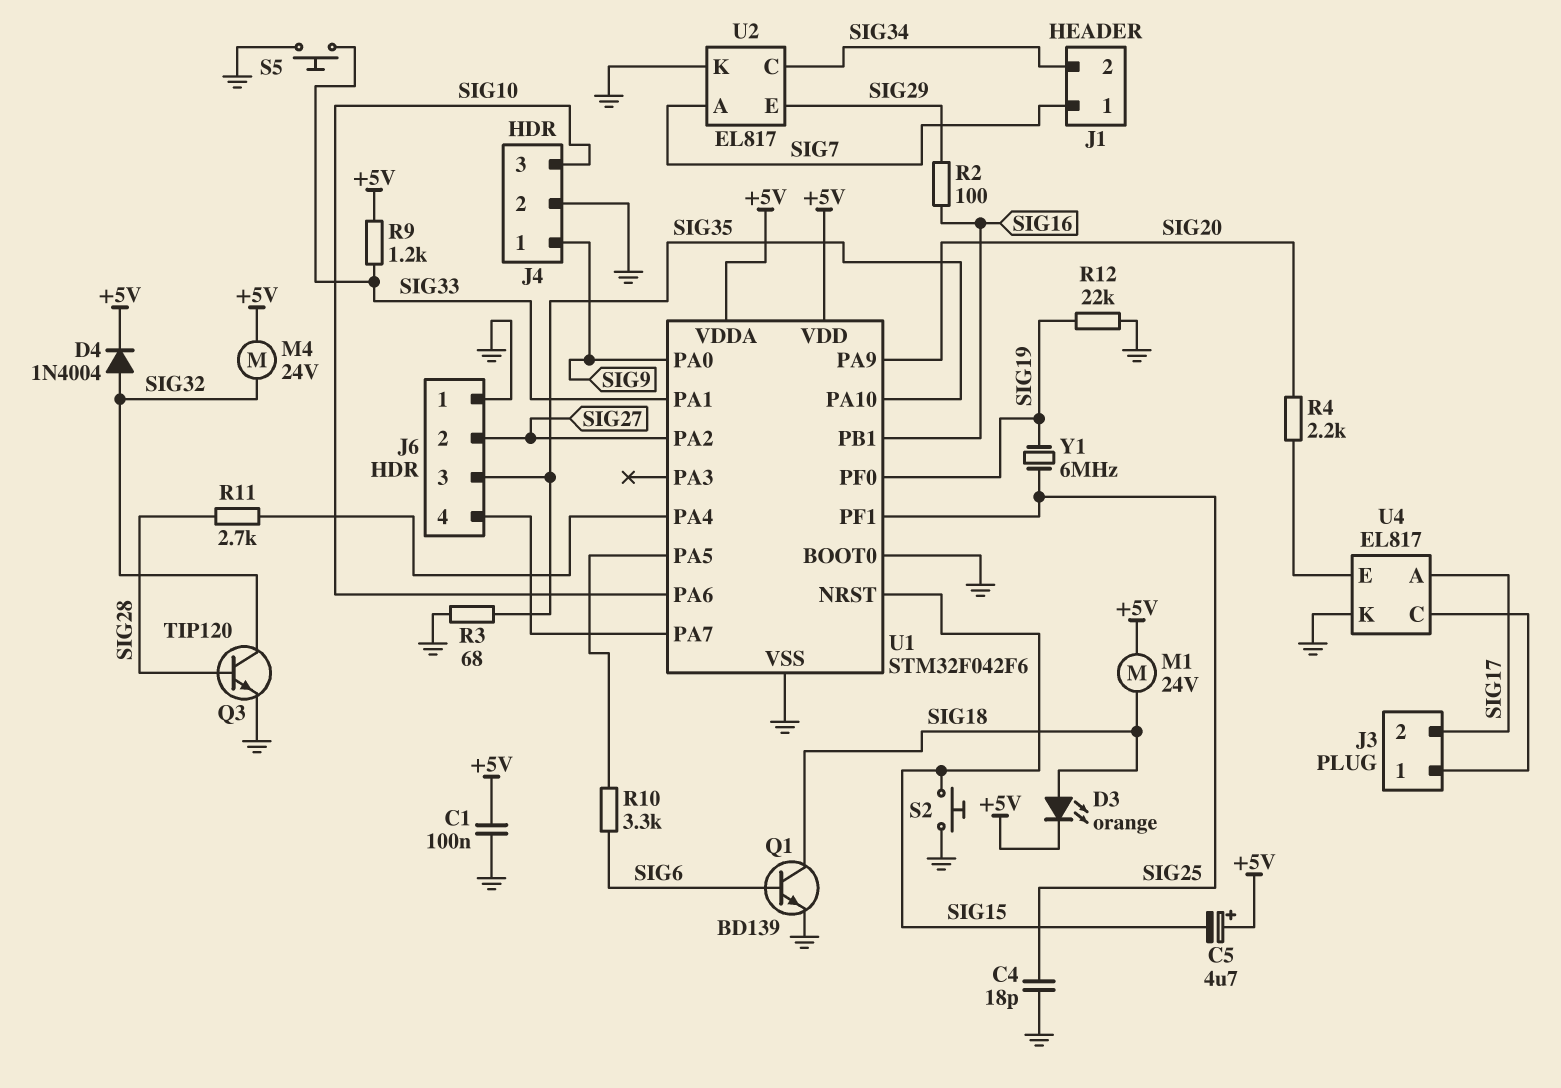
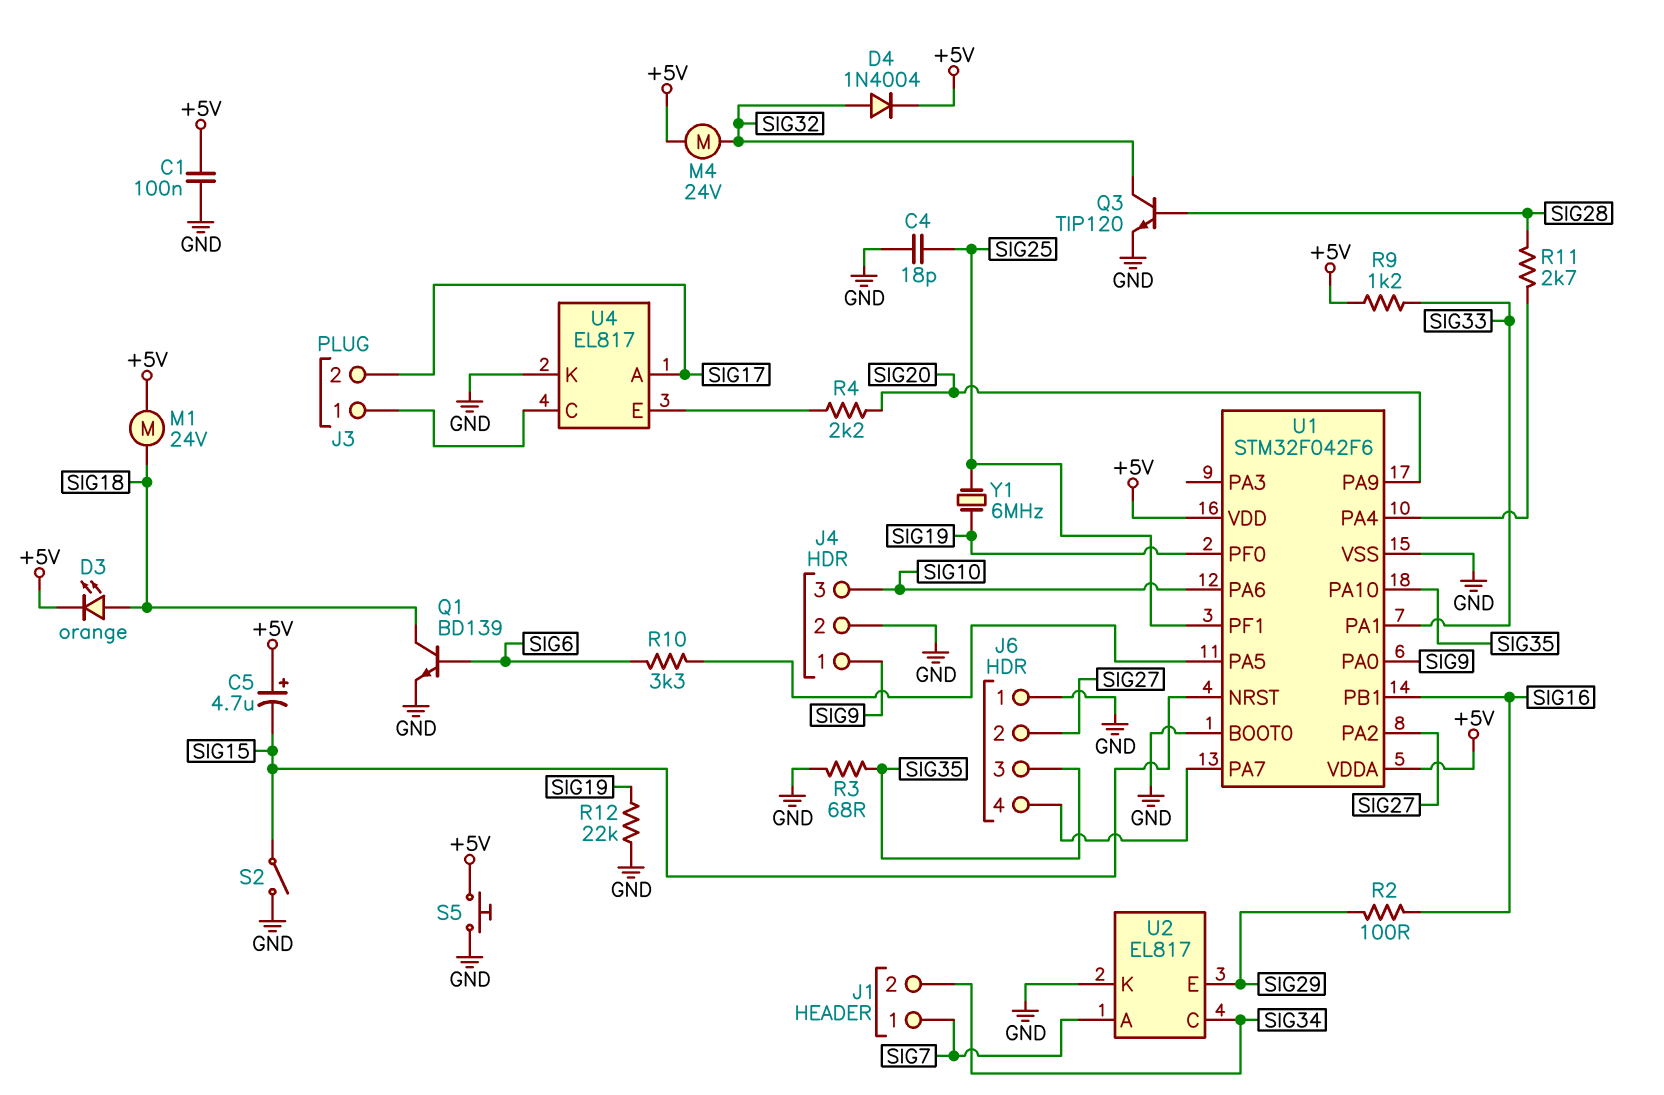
S2: button (GND, SIG15) -> switch (GND, SIG15)
S5: button (GND, SIG33) -> button (+5V, GND)

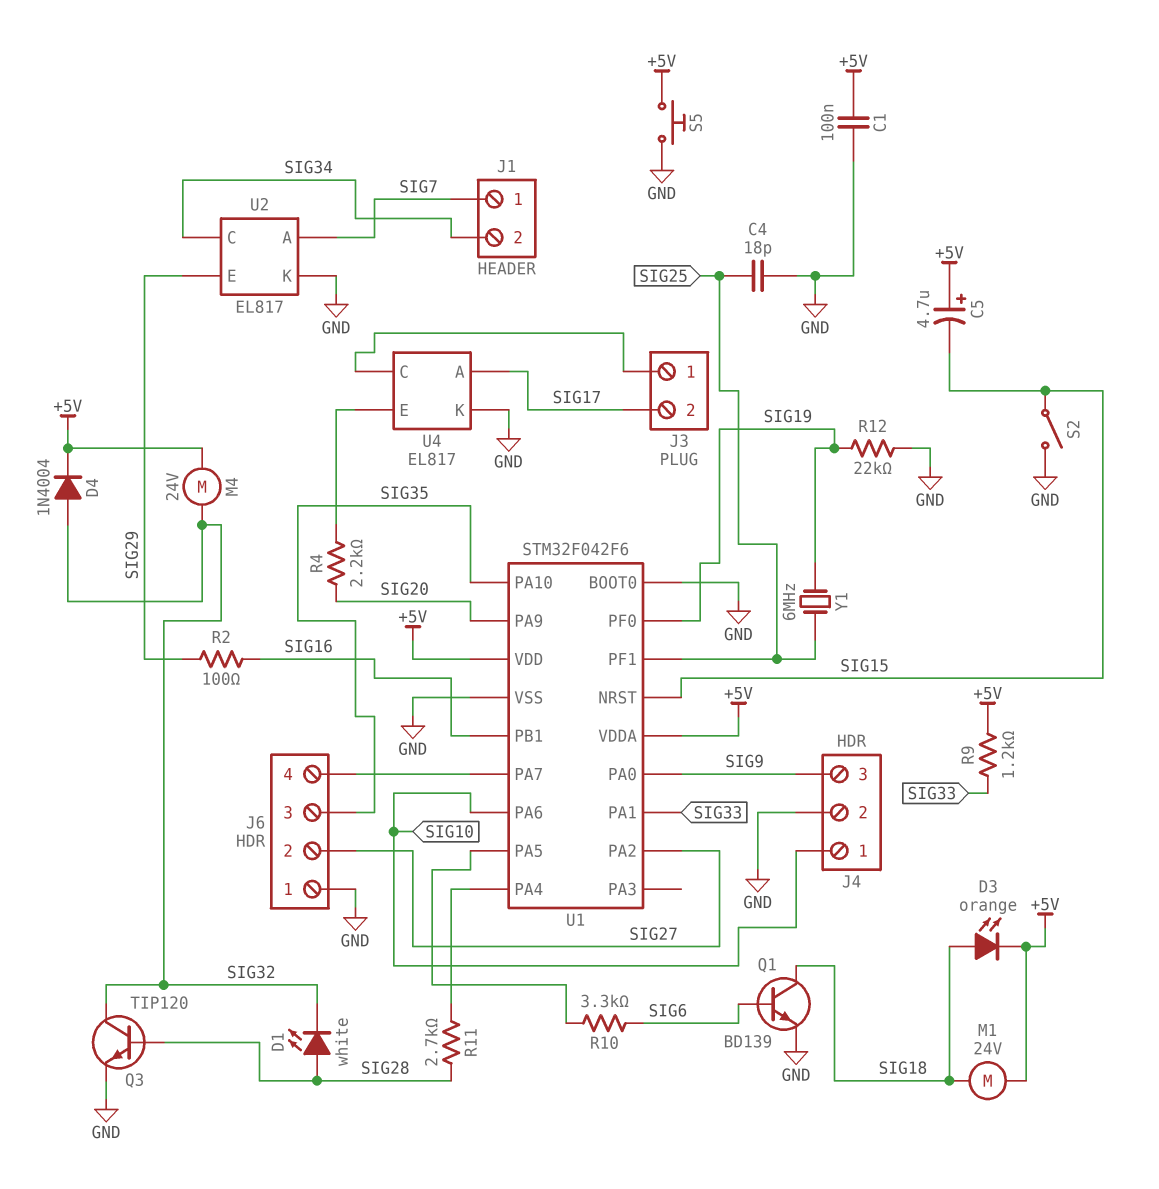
D1: none -> LED white (A SIG28, K SIG32)
J4 pin 1: SIG9 -> SIG10
J4 pin 3: SIG10 -> SIG9
R3: 68 (GND, SIG35) -> none

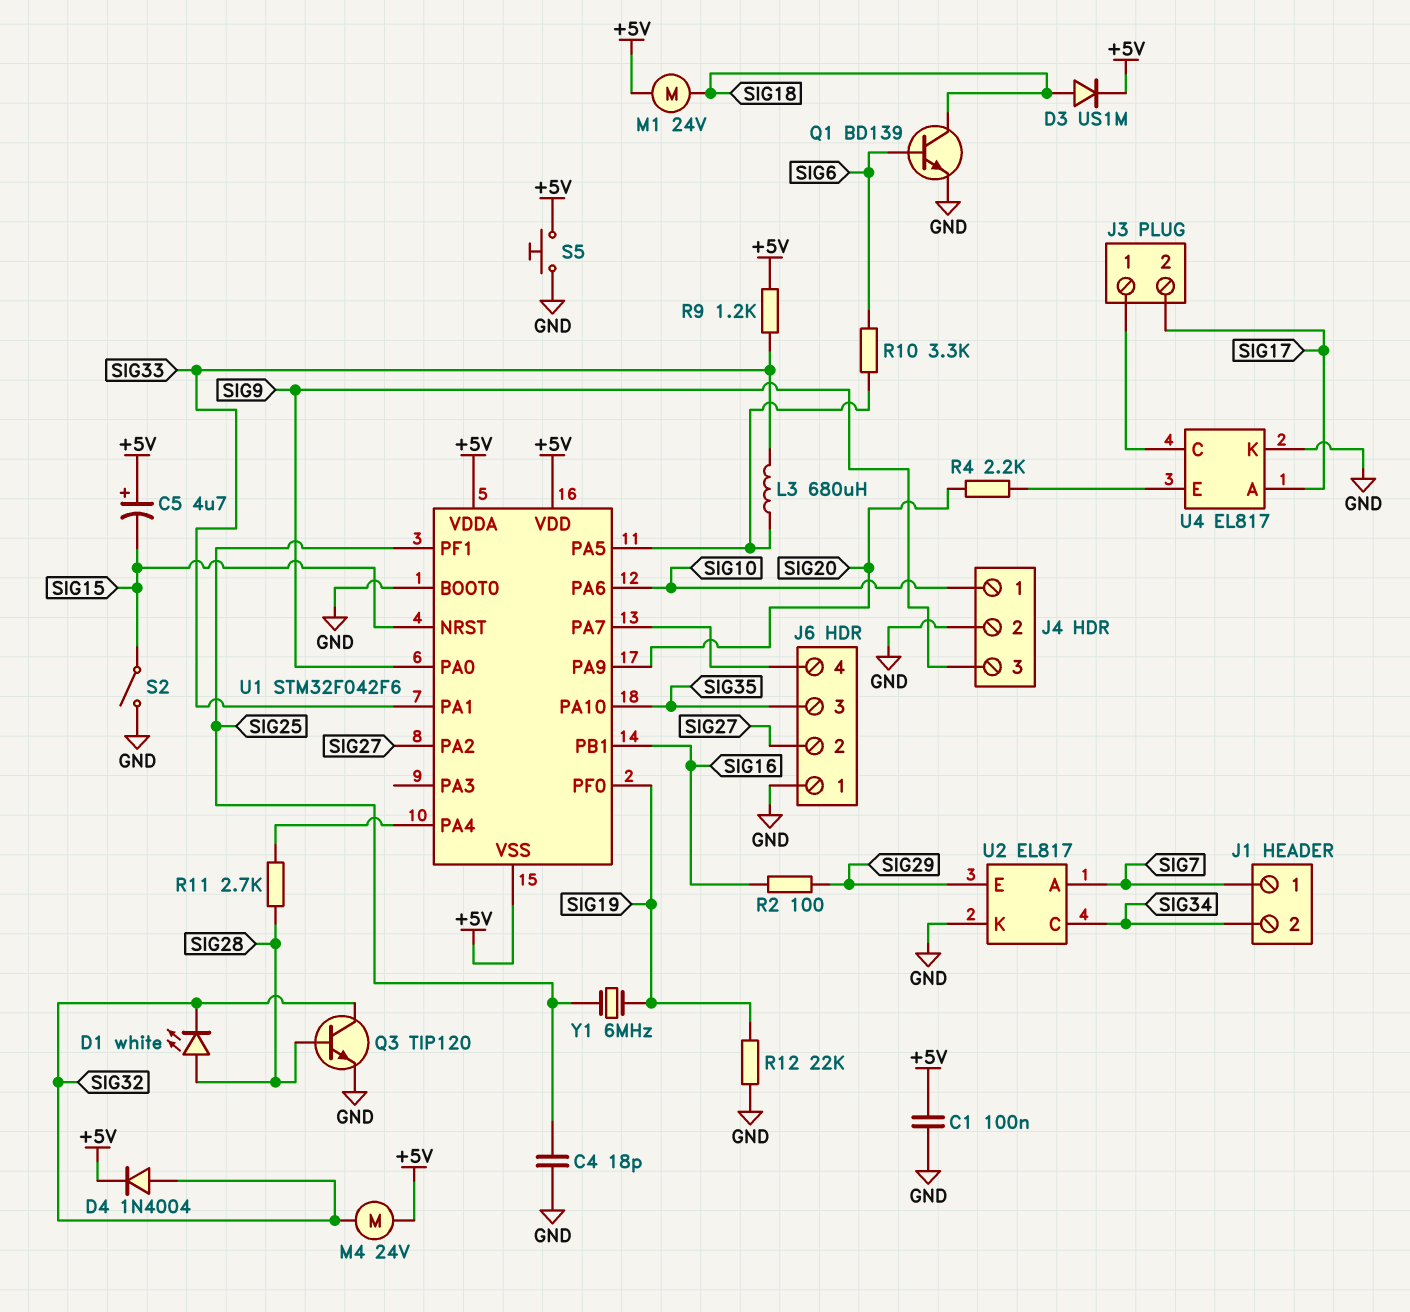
D3: LED orange (A SIG18, K +5V) -> diode US1M (A SIG18, K +5V)
L3: none -> 680uH (SIG33, U1/PA5)
U1 pin VSS: GND -> +5V

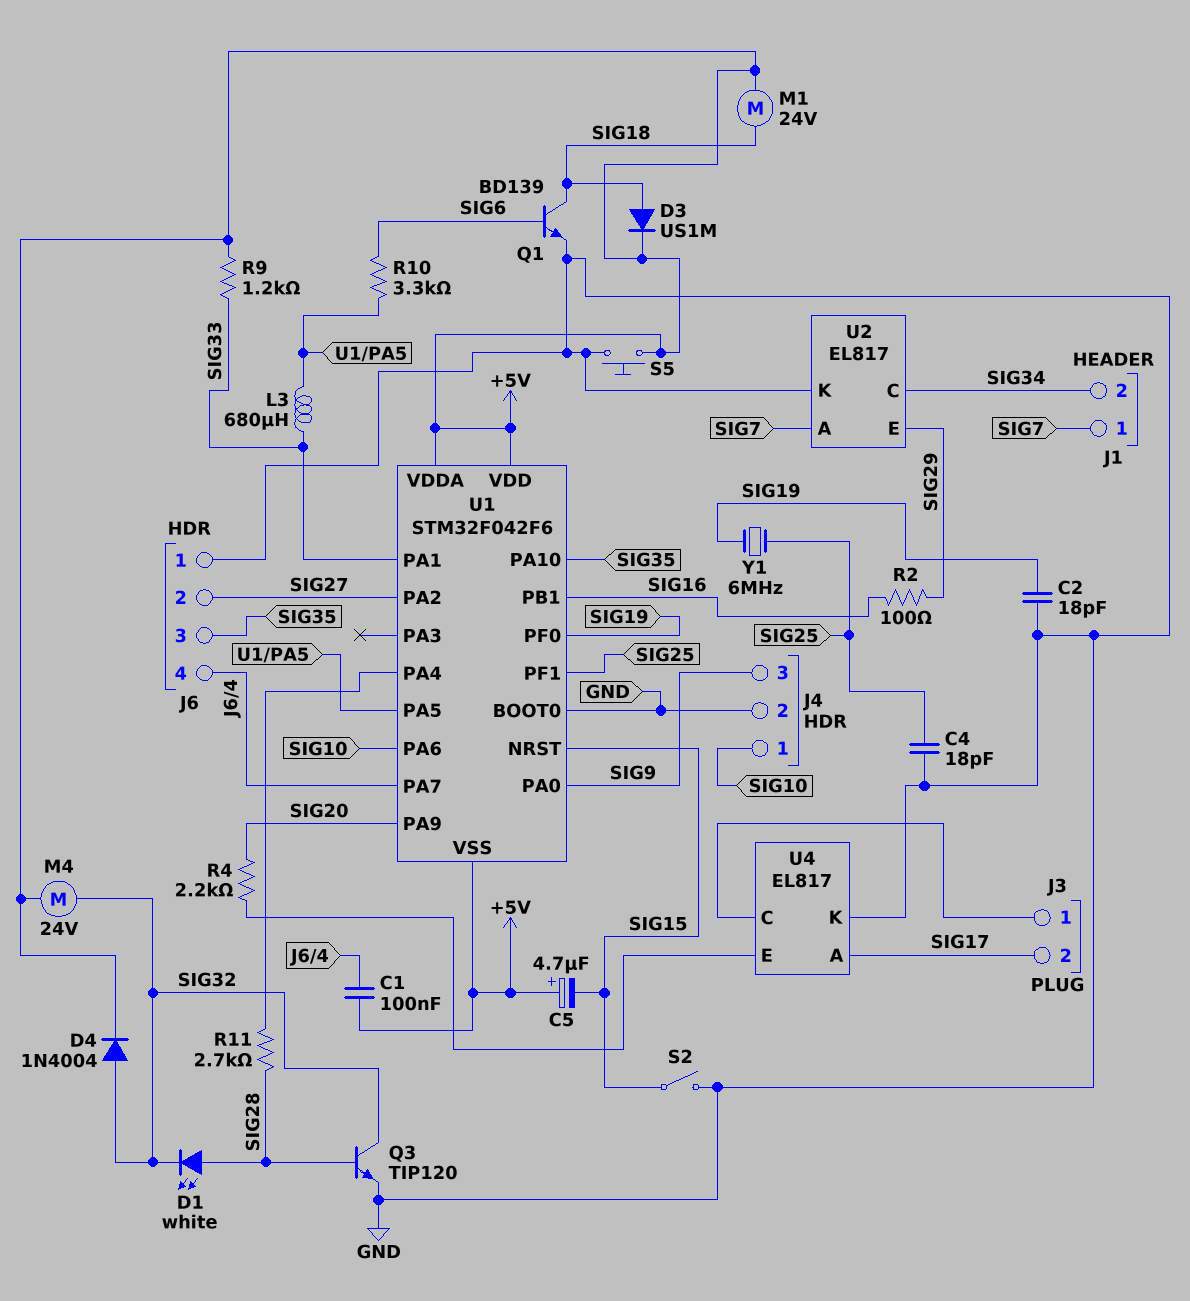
C1: 100nF (+5V, GND) -> 100nF (+5V, J6/4)
C2: none -> 18pF (GND, SIG19)
R12: 22k (GND, SIG19) -> none

